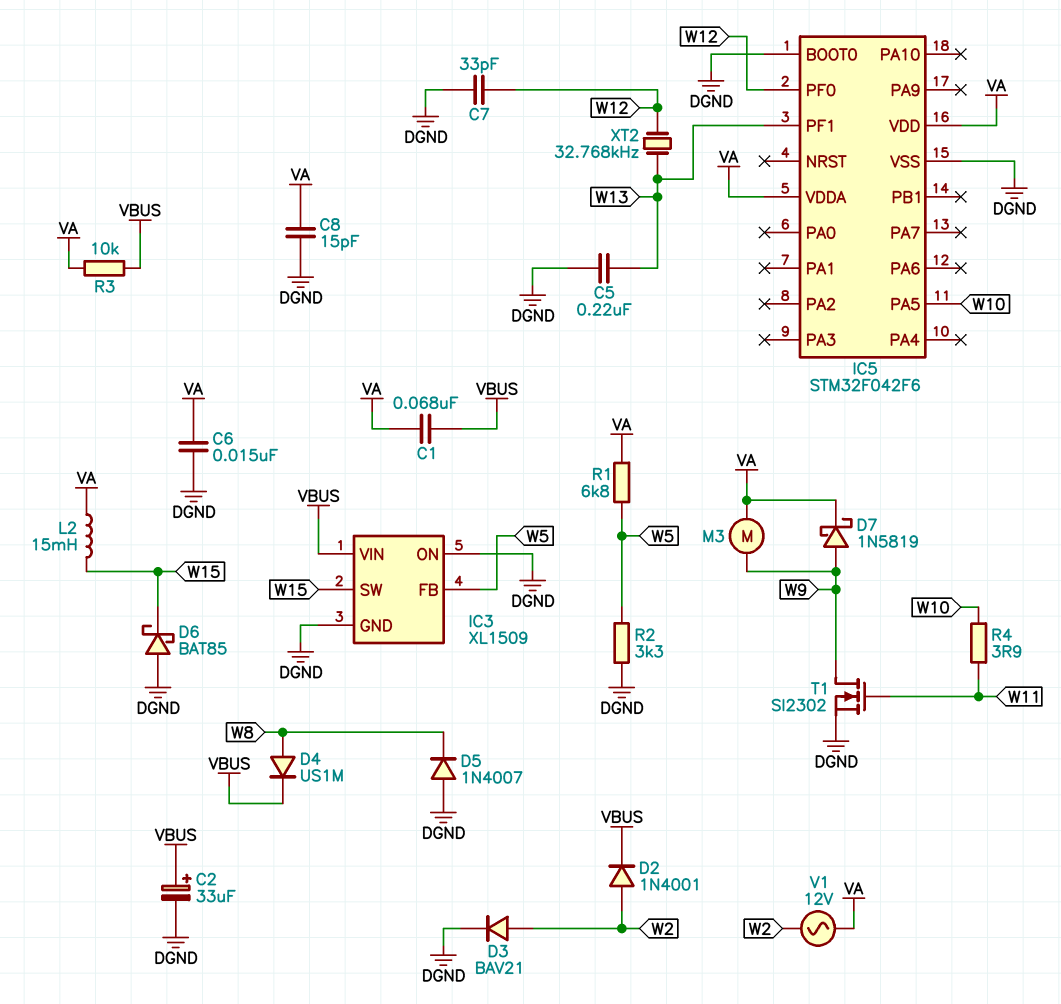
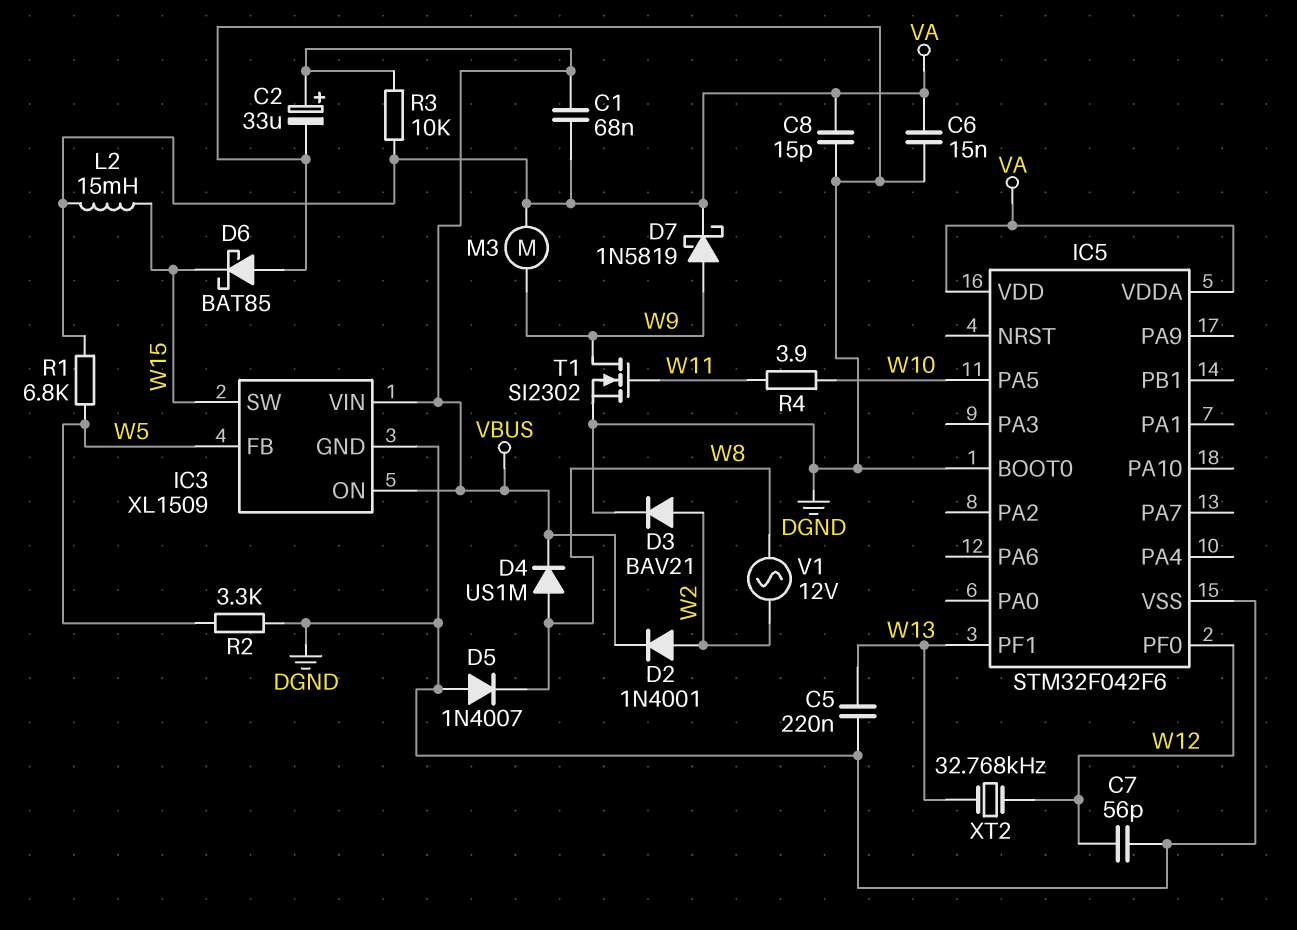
C7: 33pF (DGND, W12) -> 56pF (DGND, W12)
IC3 pin ON: DGND -> VBUS
V1: AC 12V (VA, W2) -> AC 12V (W2, W8)

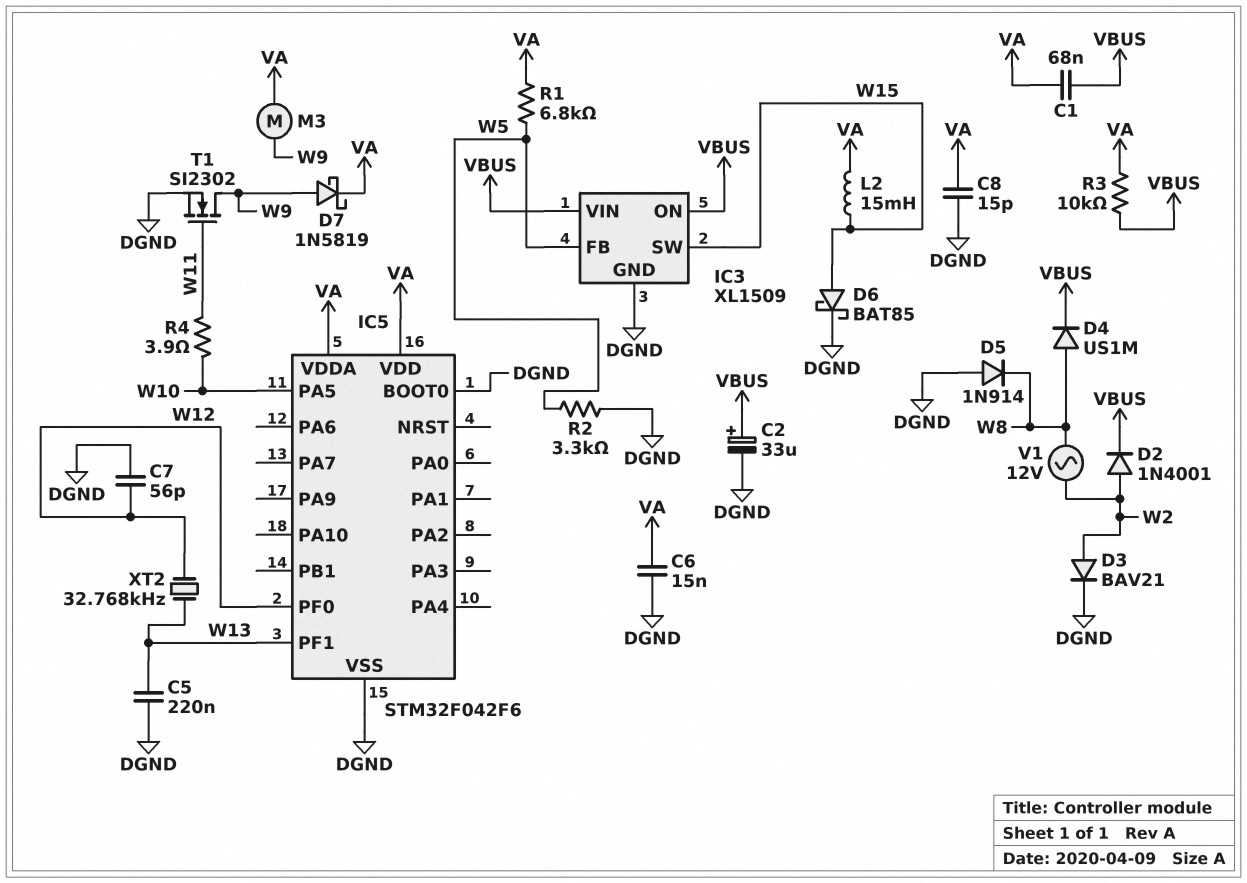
D5: diode 1N4007 (A DGND, K W8) -> diode 1N914 (A DGND, K W8)
D6: schottky BAT85 (A DGND, K W15) -> schottky BAT85 (A W15, K DGND)

